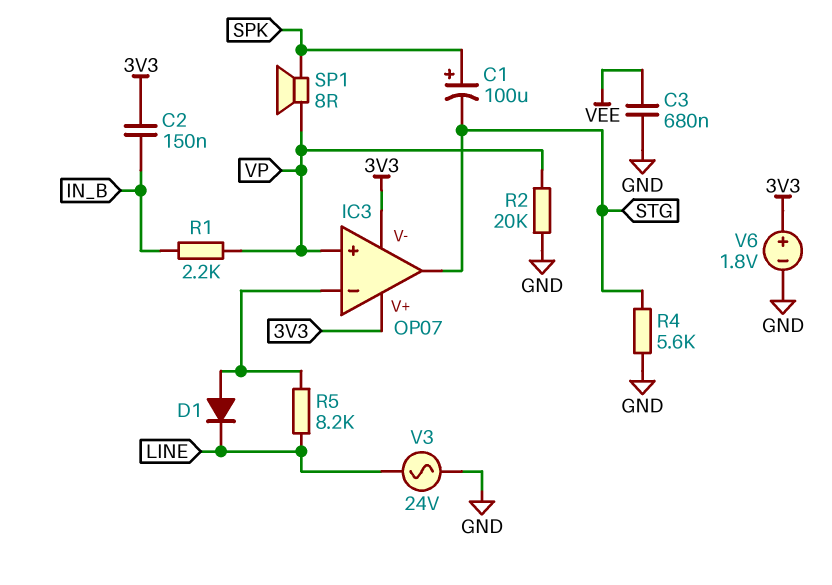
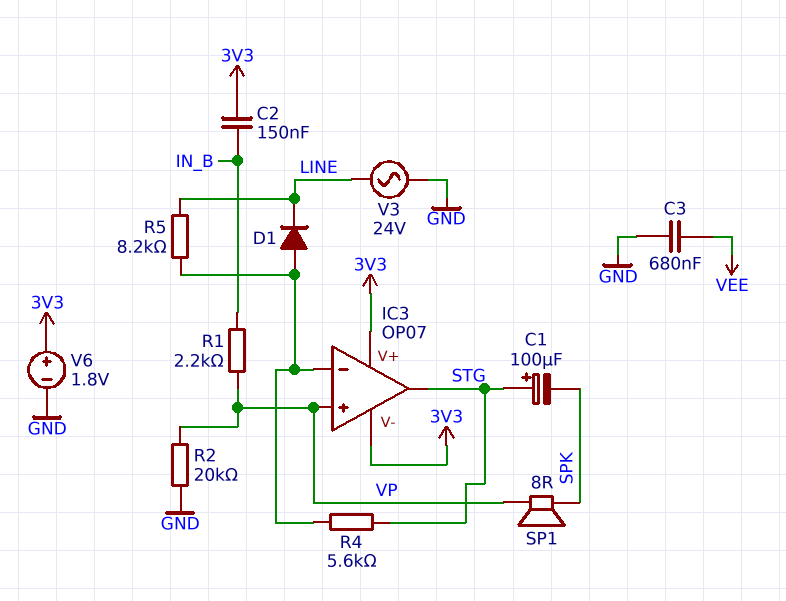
C1: 100uF (plus SPK, minus STG) -> 100uF (plus STG, minus SPK)
R4: 5.6k (GND, STG) -> 5.6k (IC3/in-, STG)

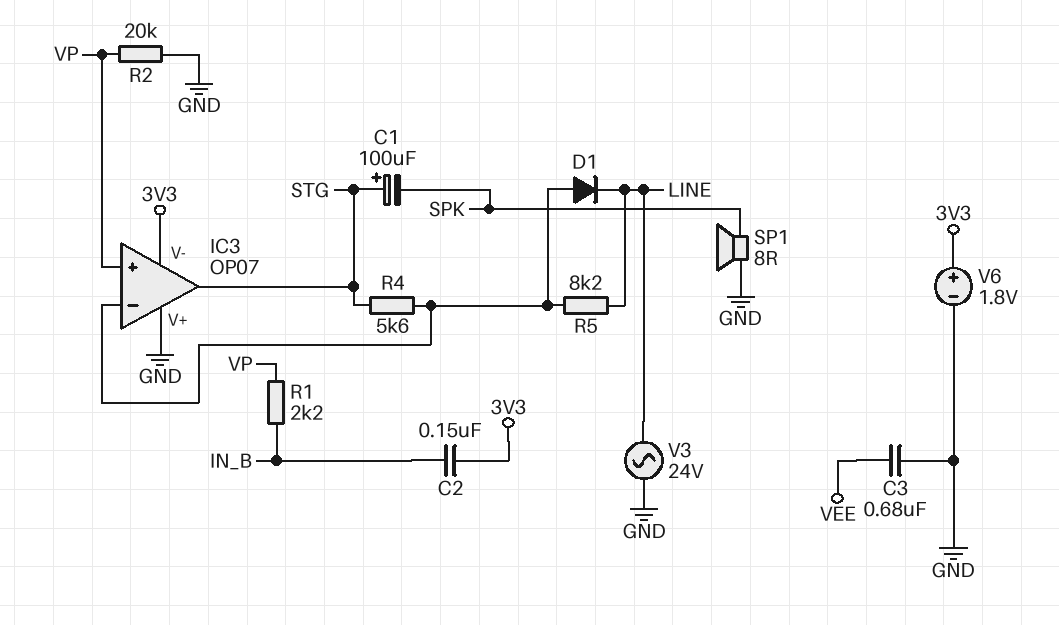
IC3 pin V+: 3V3 -> GND
SP1: speaker 8R (SPK, VP) -> speaker 8R (GND, SPK)

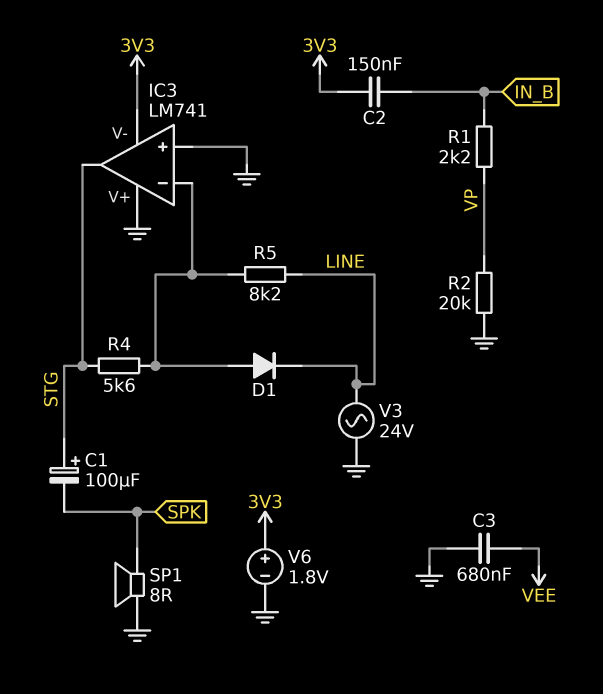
IC3: OP07 -> LM741
IC3 pin in+: VP -> GND

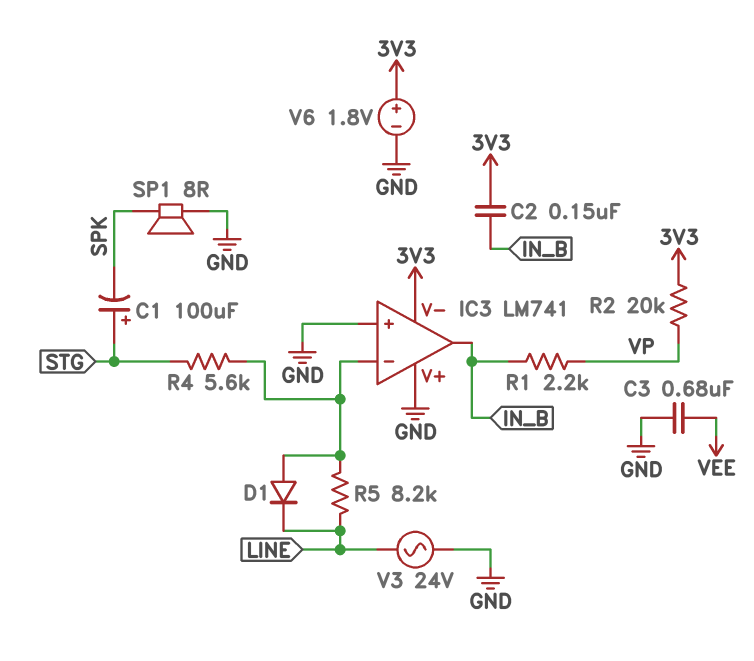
IC3 pin out: STG -> IN_B
R2: 20k (GND, VP) -> 20k (3V3, VP)

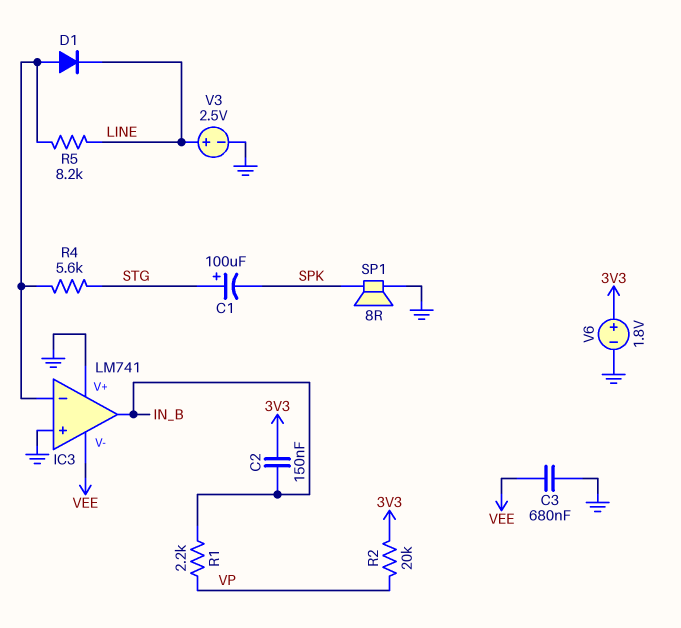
IC3 pin V-: 3V3 -> VEE
V3: AC 24V (GND, LINE) -> 2.5V (plus LINE, minus GND)

